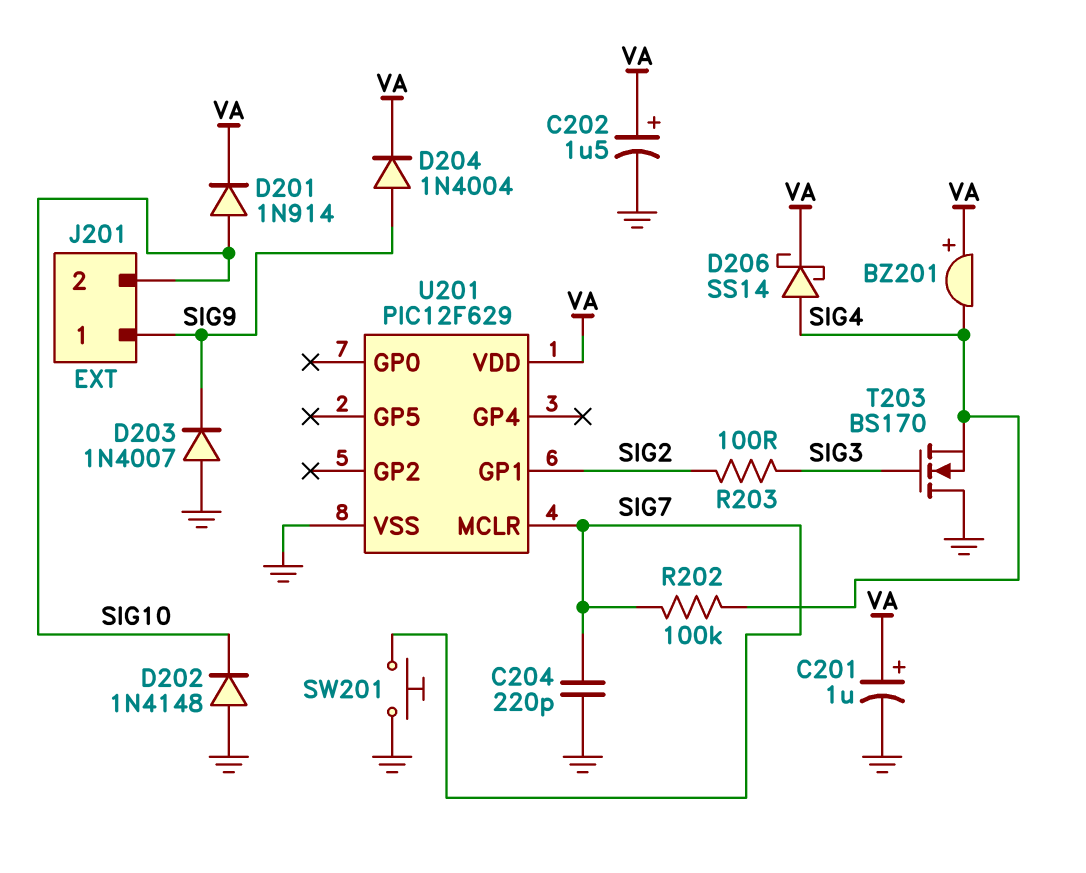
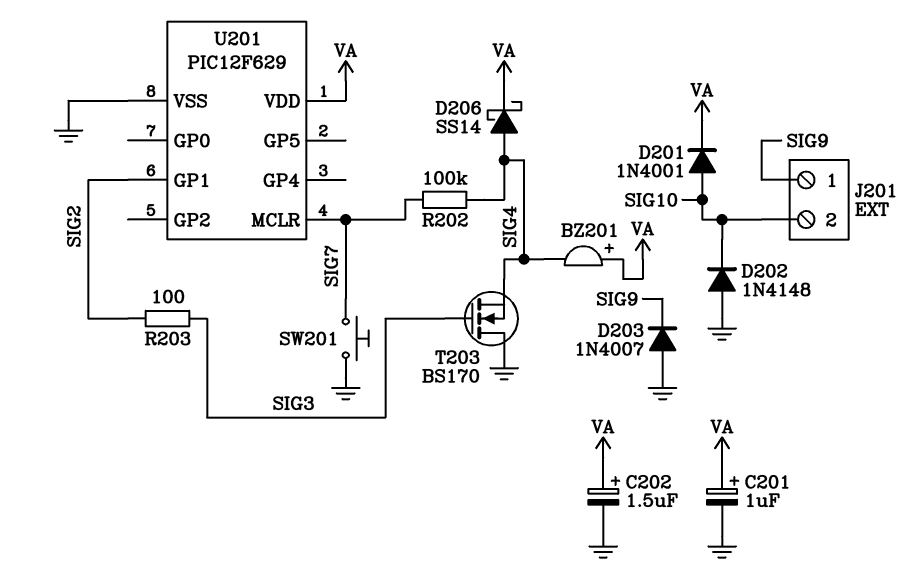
C204: 220pF (GND, SIG7) -> none
D201: diode 1N914 (A SIG10, K VA) -> diode 1N4001 (A SIG10, K VA)
D204: diode 1N4004 (A SIG9, K VA) -> none

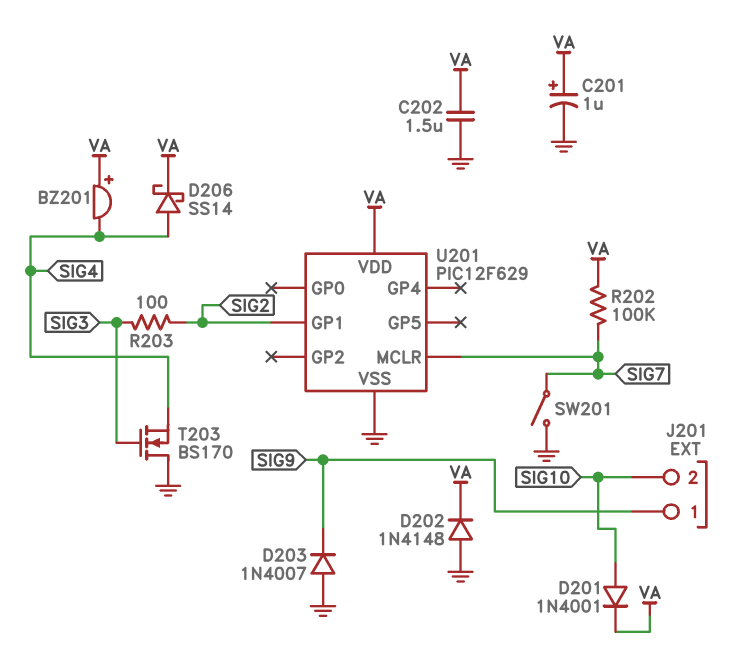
C202: 1.5uF (plus VA, minus GND) -> 1.5uF (GND, VA)
D202: diode 1N4148 (A GND, K SIG10) -> diode 1N4148 (A GND, K VA)
R202: 100k (SIG4, SIG7) -> 100k (SIG7, VA)
SW201: button (GND, SIG7) -> switch (GND, SIG7)

